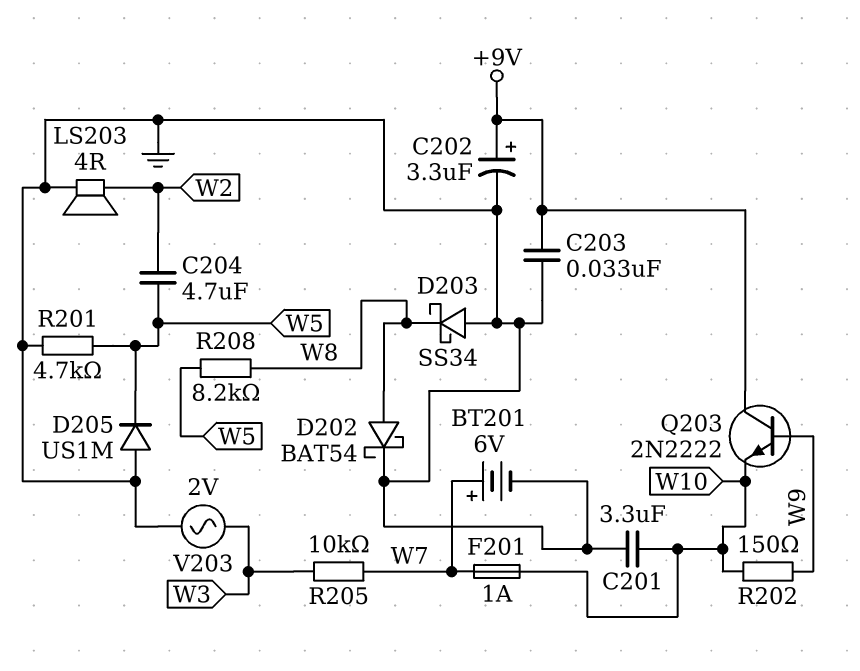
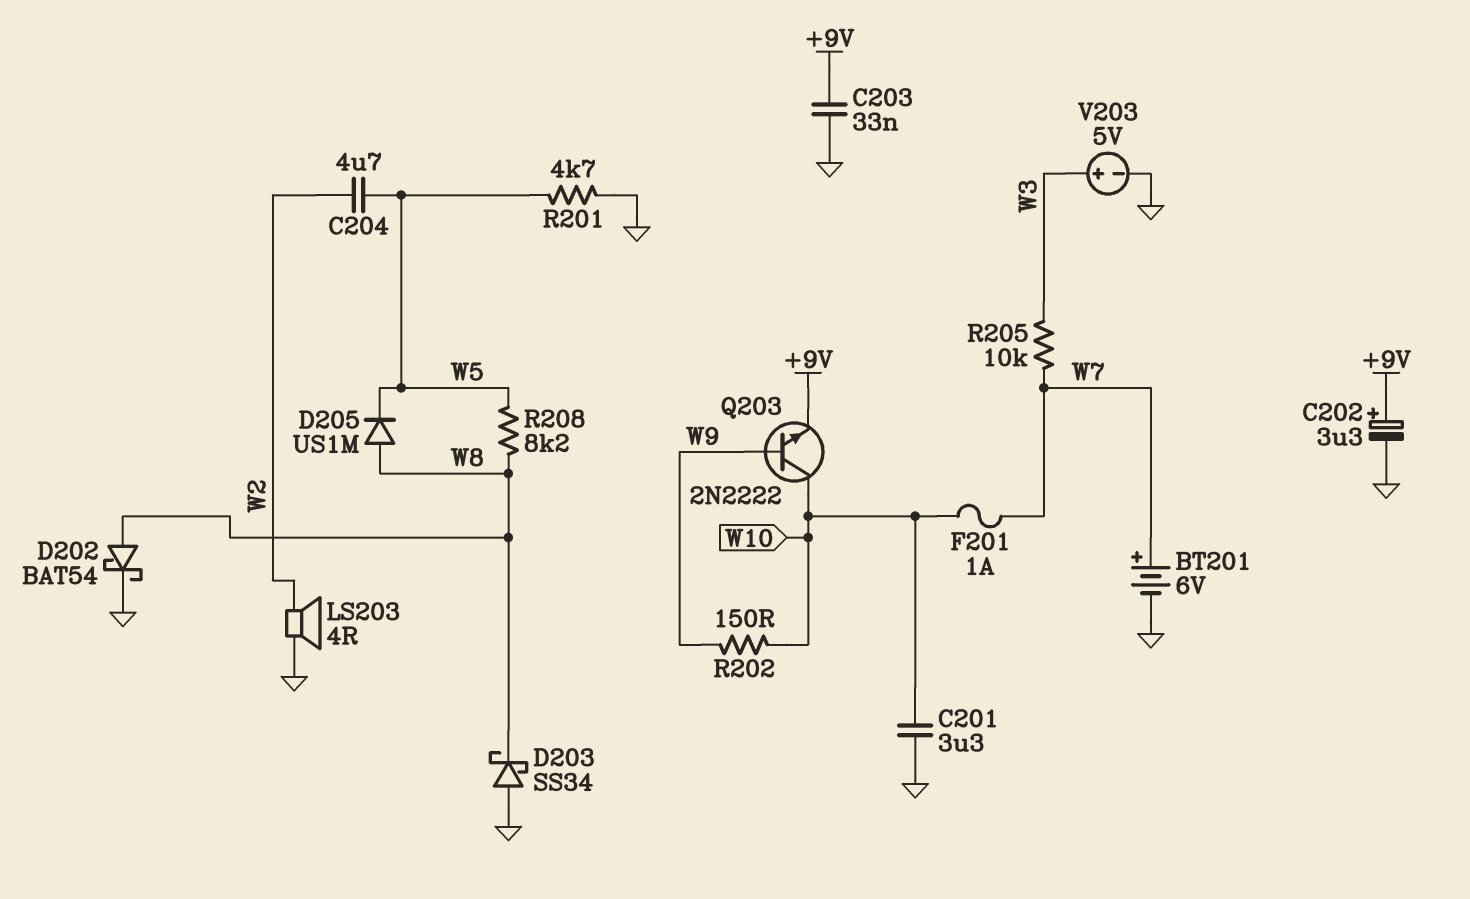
D205: diode US1M (A GND, K W5) -> diode US1M (A W8, K W5)
Q203: NPN 2N2222 (B W9, C +9V, E W10) -> NPN 2N2222 (B W9, C W10, E +9V)
V203: AC 2V (GND, W3) -> 5V (plus W3, minus GND)

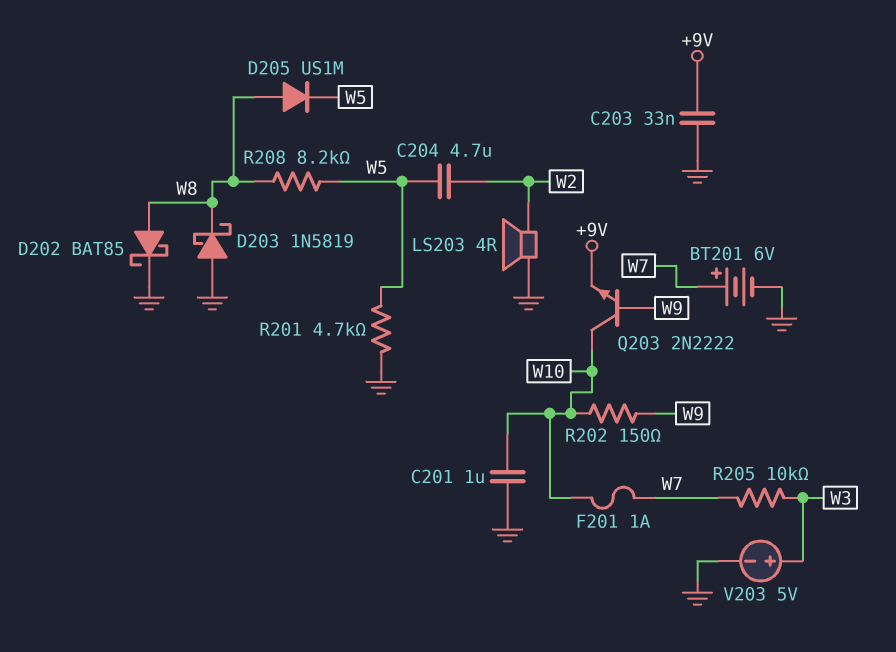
C201: 3.3uF (GND, W10) -> 1uF (GND, W10)
C202: 3.3uF (plus +9V, minus GND) -> none
D202: schottky BAT54 (A W8, K GND) -> schottky BAT85 (A W8, K GND)
D203: schottky SS34 (A GND, K W8) -> schottky 1N5819 (A GND, K W8)

